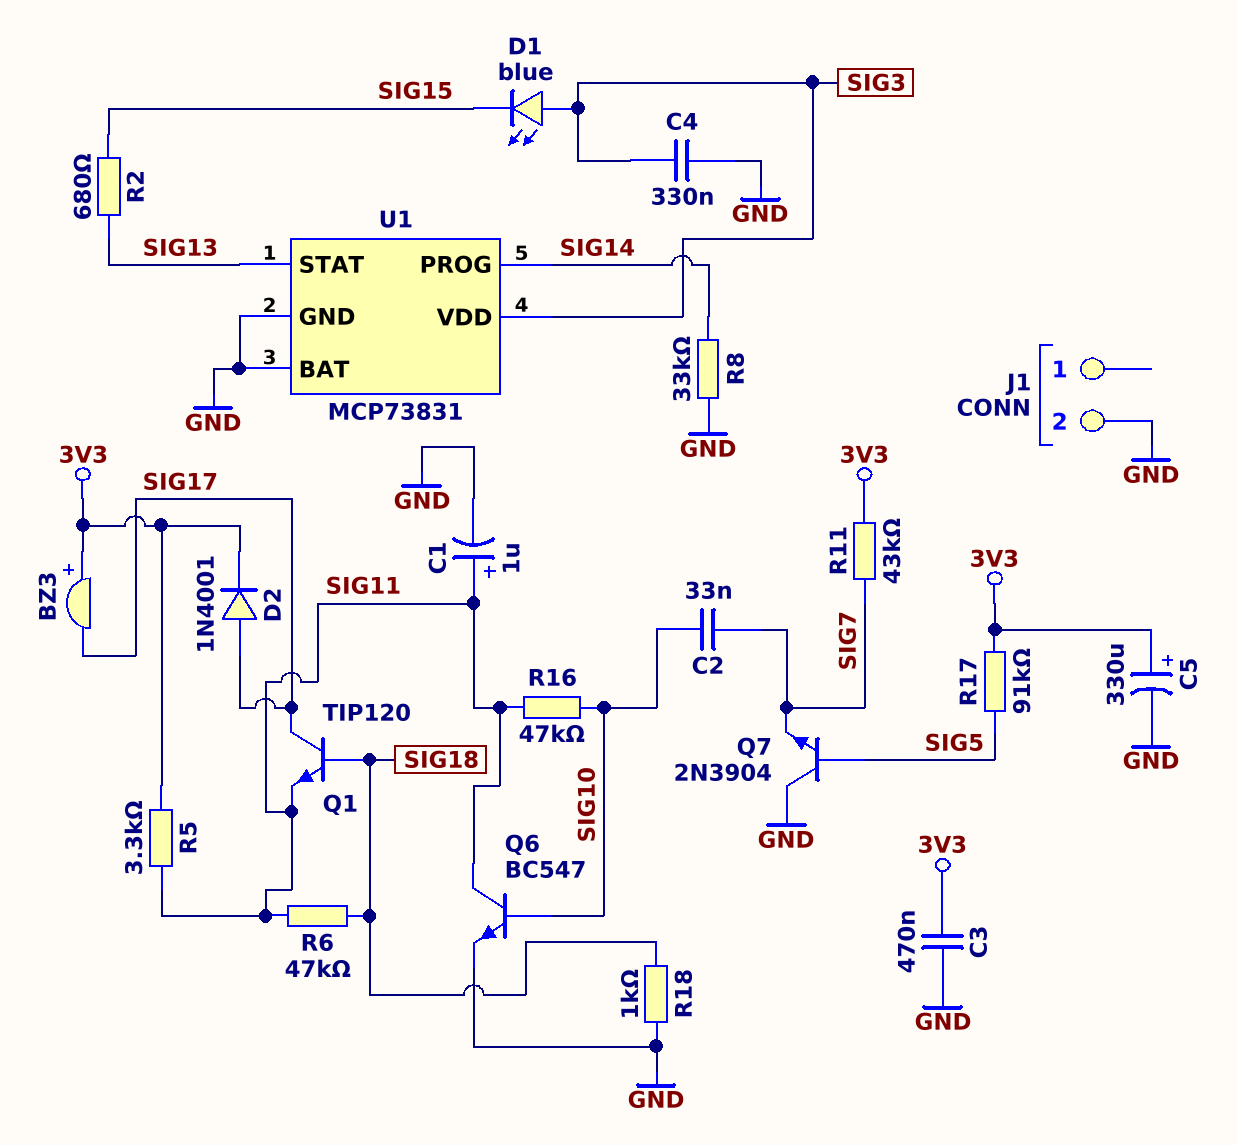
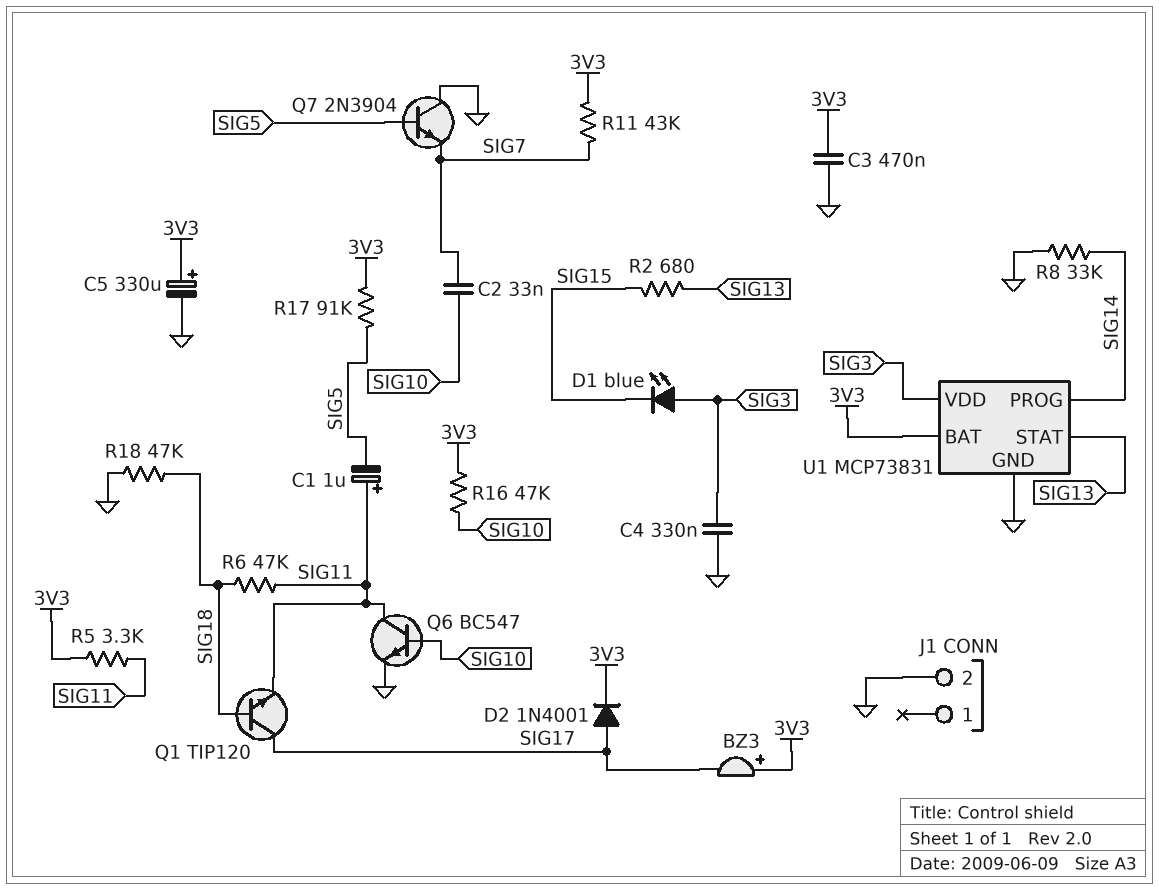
C1: 1uF (plus SIG11, minus GND) -> 1uF (plus SIG11, minus SIG5)
R16: 47k (SIG10, SIG11) -> 47k (3V3, SIG10)
R18: 1k (GND, SIG18) -> 47k (GND, SIG18)
U1 pin BAT: GND -> 3V3

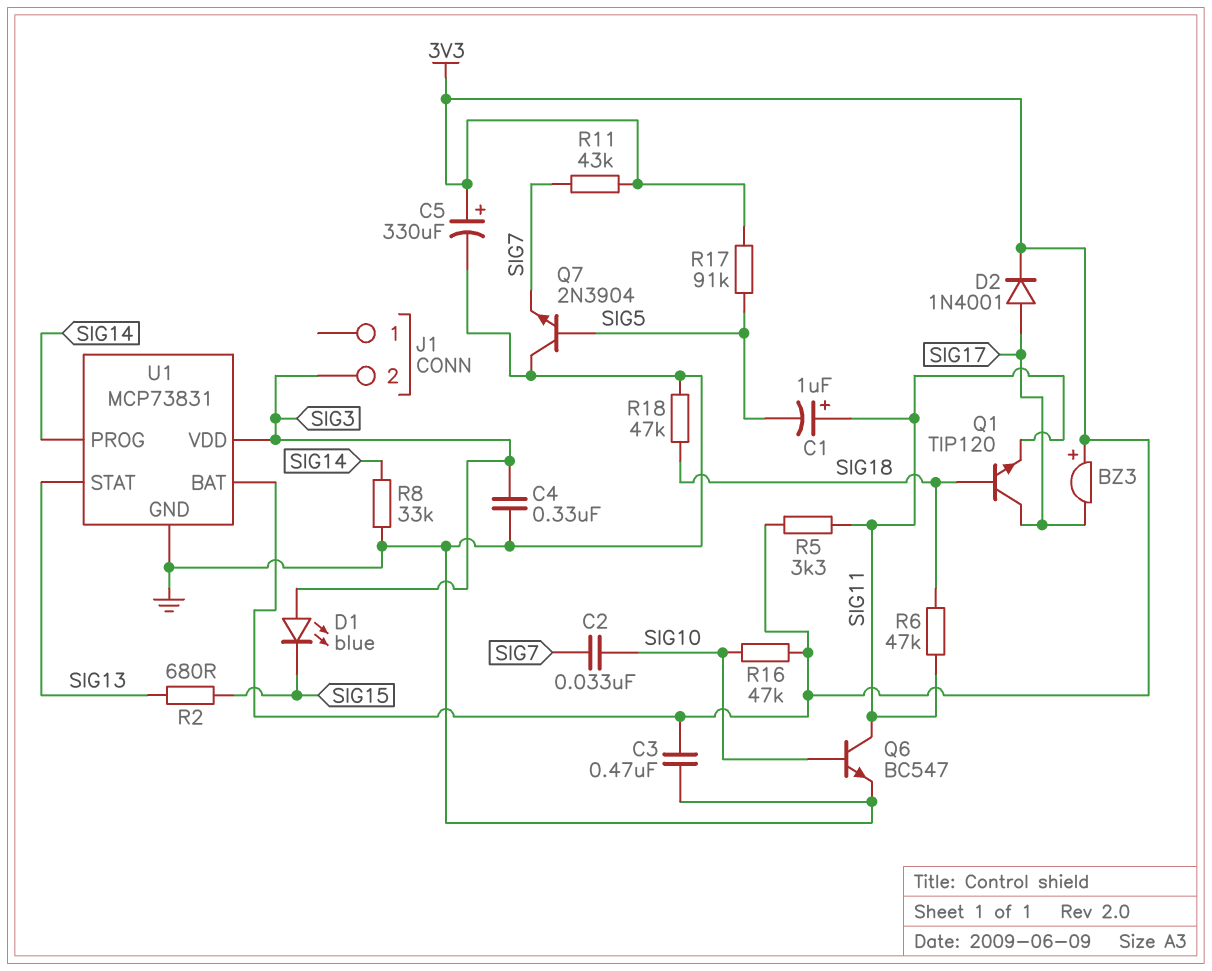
J1 pin 2: GND -> SIG3

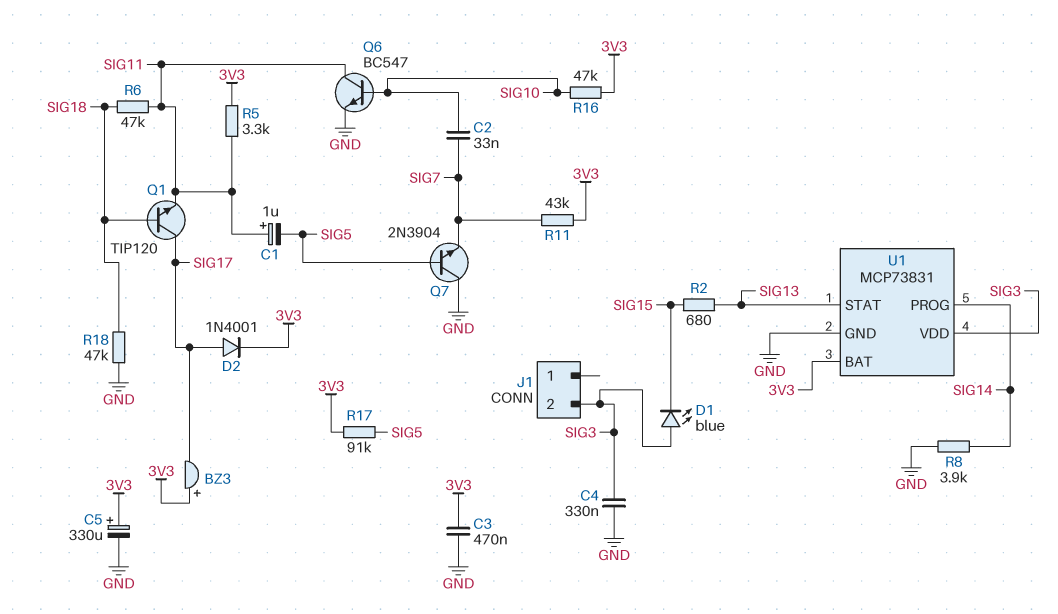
R8: 33k (GND, SIG14) -> 3.9k (GND, SIG14)

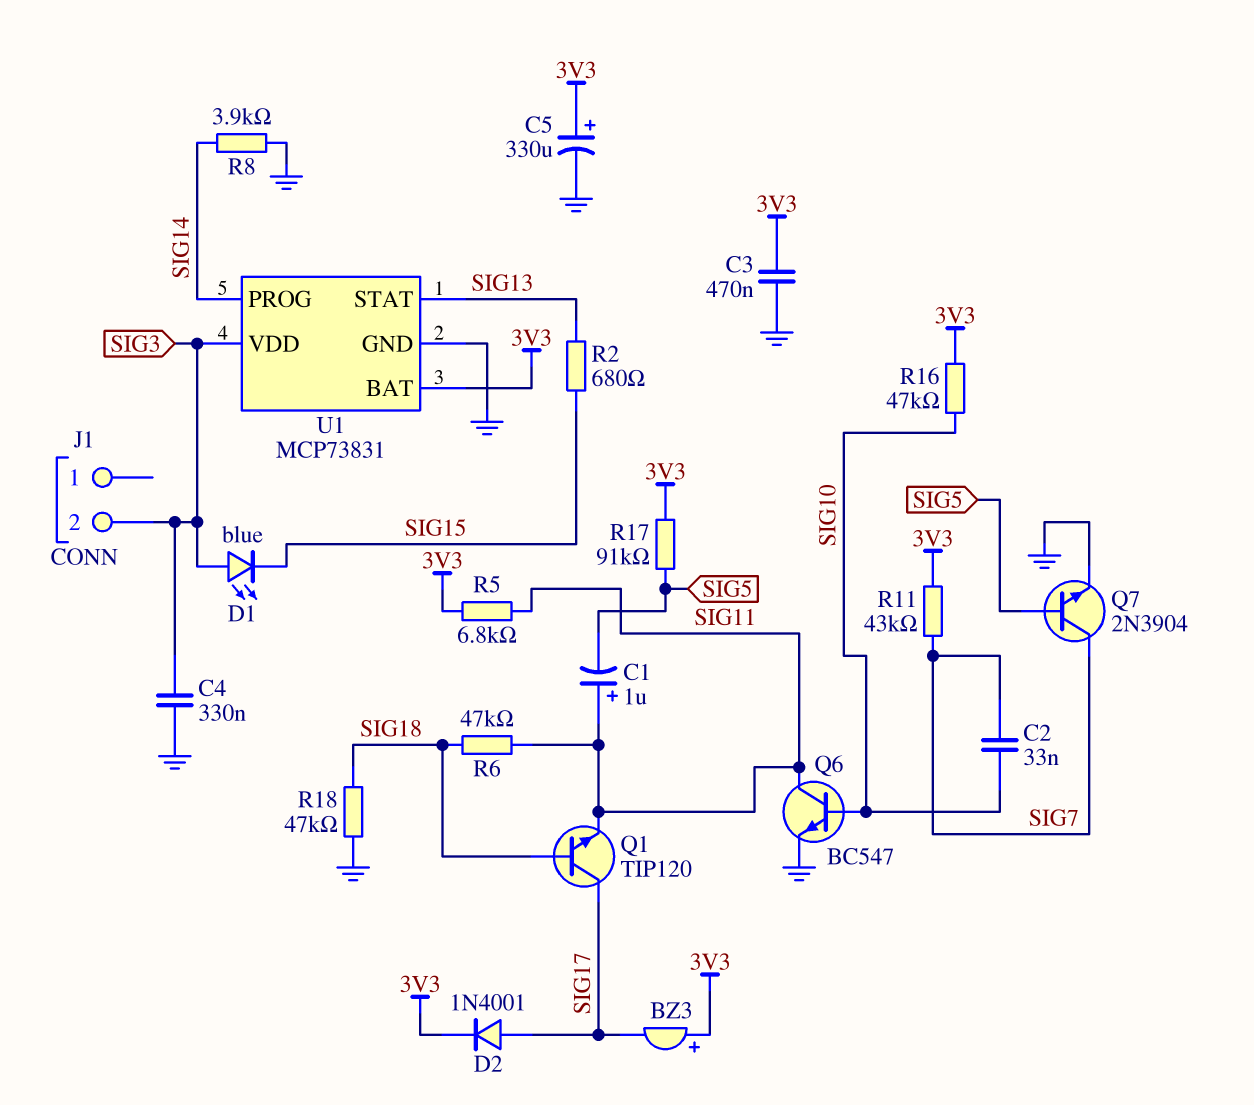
Q7: NPN 2N3904 (B SIG5, C GND, E SIG7) -> NPN 2N3904 (B SIG5, C SIG7, E GND)
R5: 3.3k (3V3, SIG11) -> 6.8k (3V3, SIG11)

